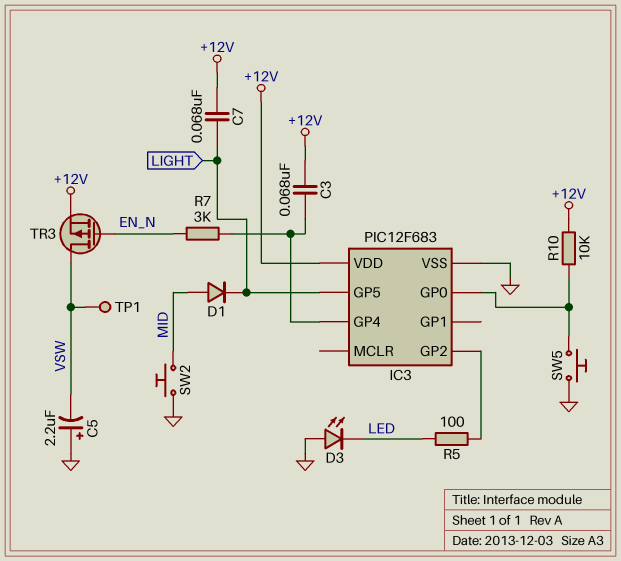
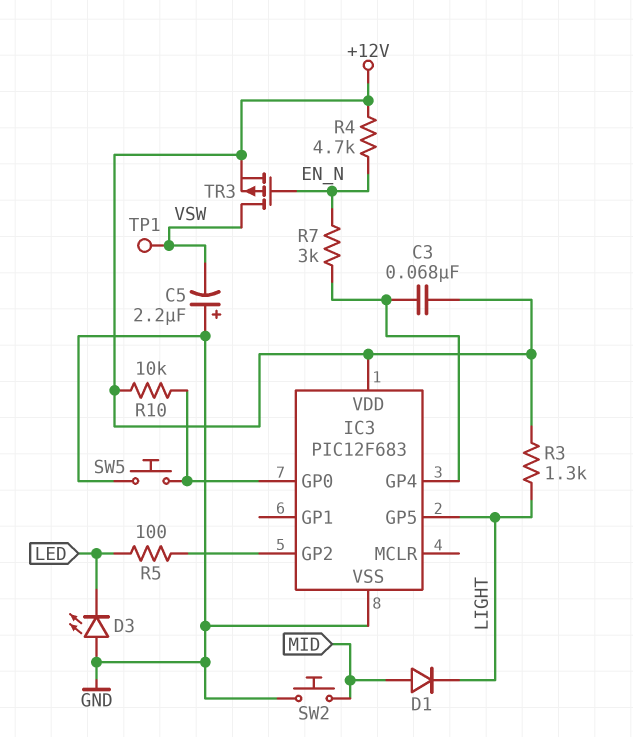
C7: 68nF (+12V, LIGHT) -> none
R3: none -> 1.3k (+12V, LIGHT)
R4: none -> 4.7k (+12V, EN_N)

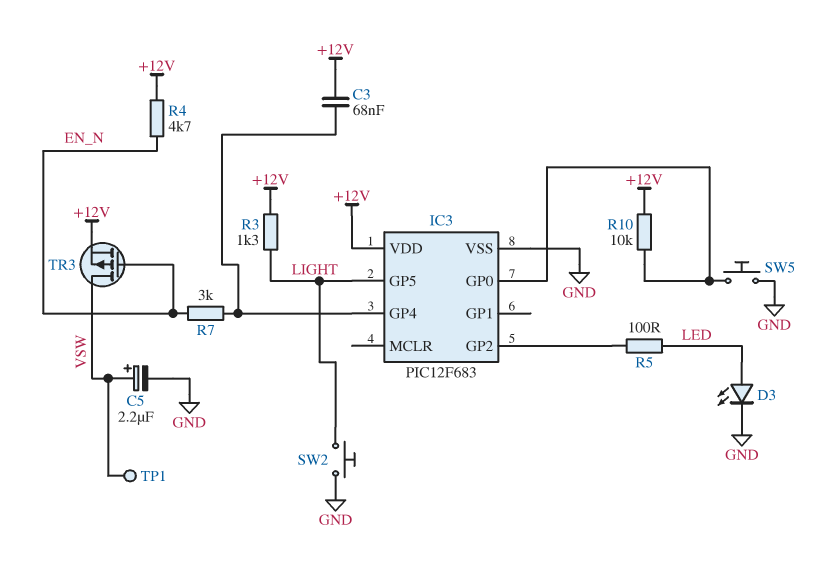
C5: 2.2uF (plus GND, minus VSW) -> 2.2uF (plus VSW, minus GND)
D1: diode (A MID, K LIGHT) -> none
D3: LED (A GND, K LED) -> LED (A LED, K GND)
SW2: button (GND, MID) -> button (GND, LIGHT)

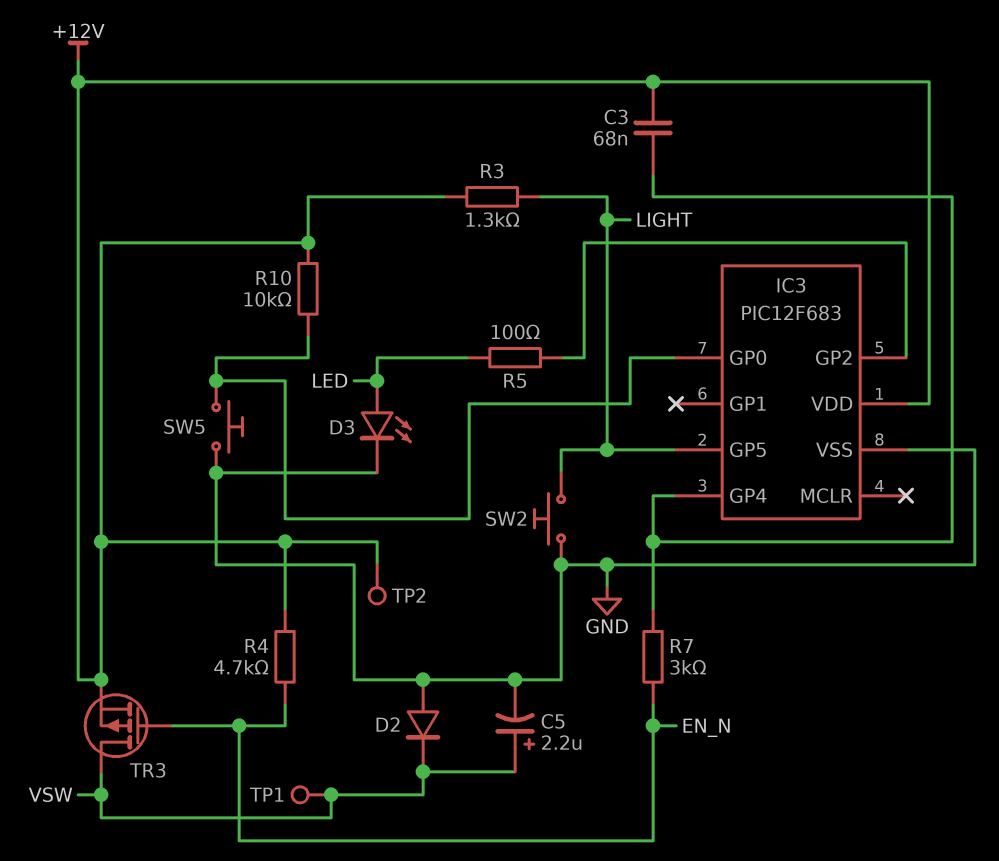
D2: none -> diode (A GND, K VSW)
TP2: none -> test point (+12V)

